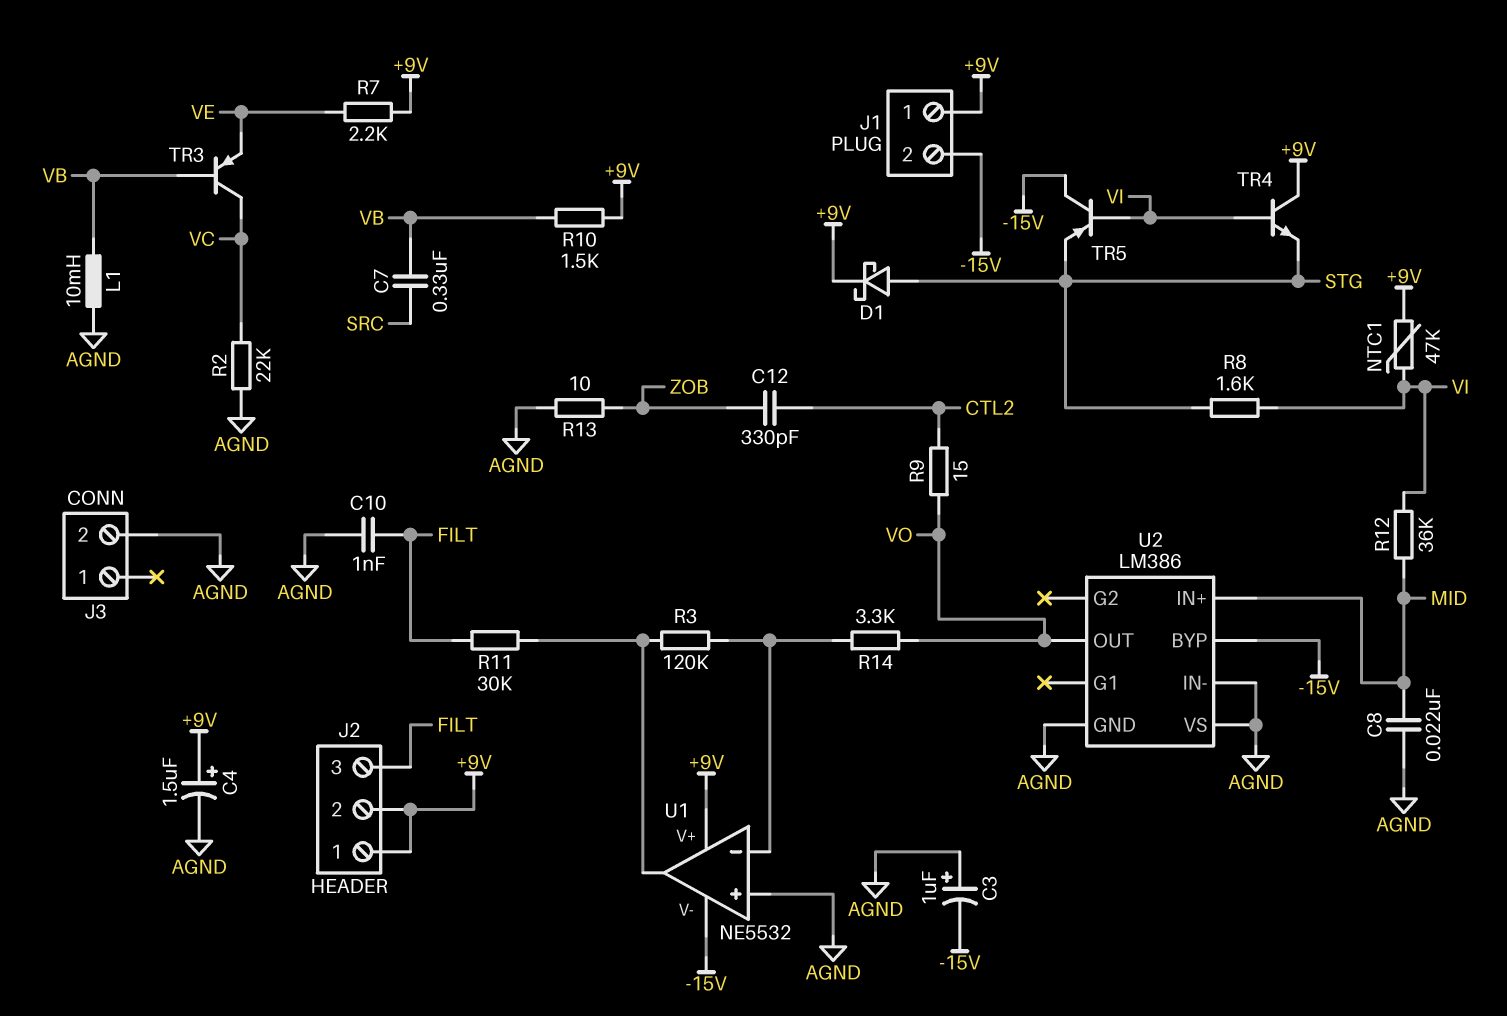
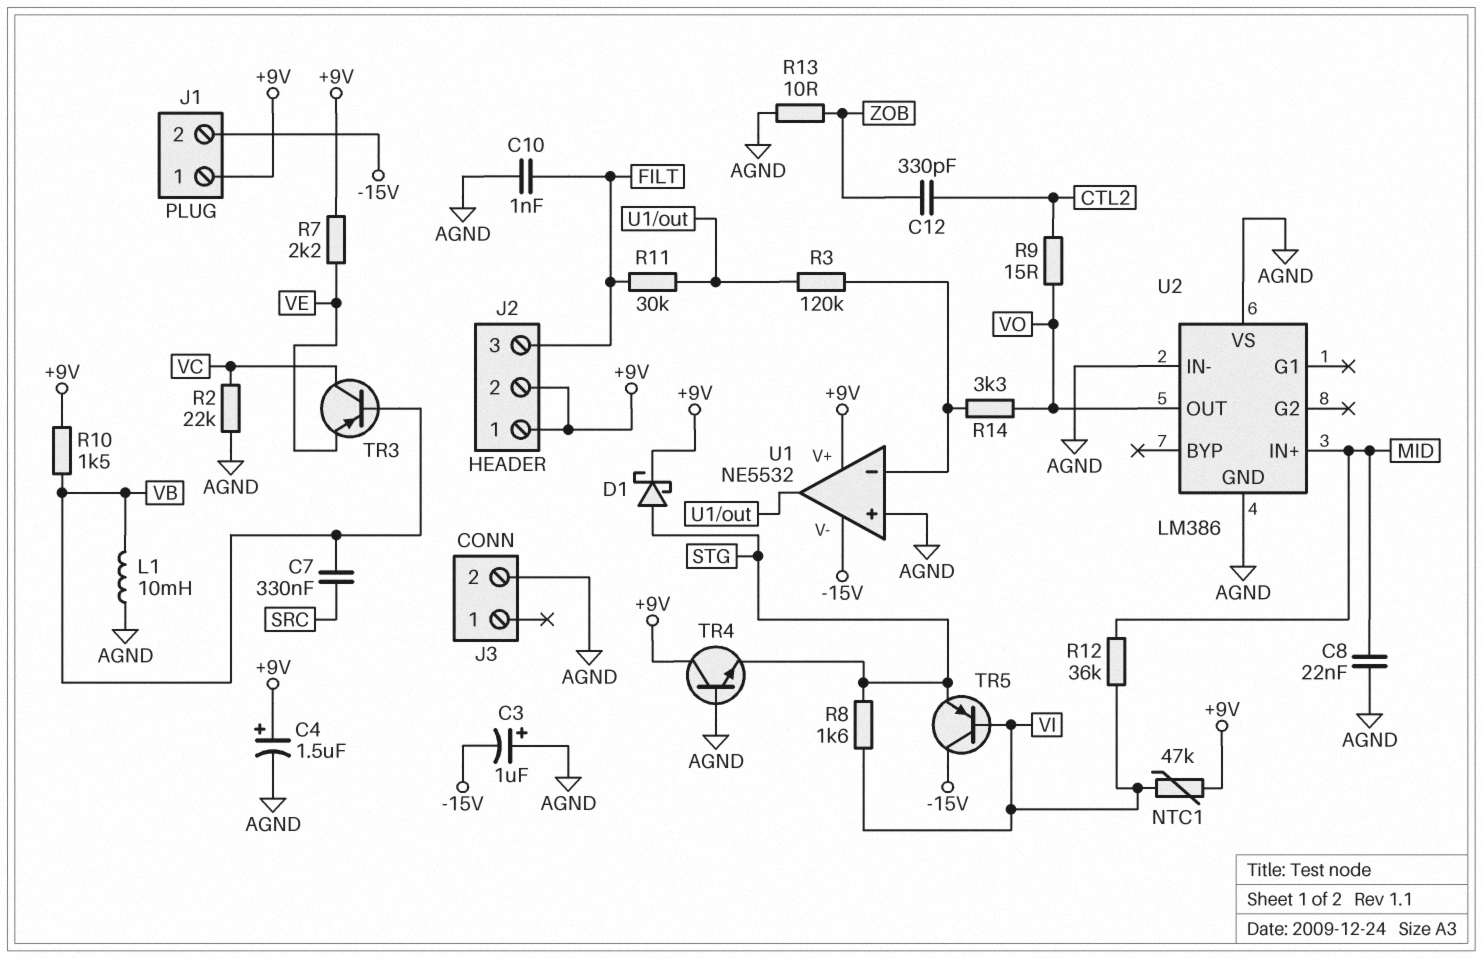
TR4: NPN (B VI, C +9V, E STG) -> NPN (B AGND, C +9V, E STG)
U2 pin BYP: -15V -> none

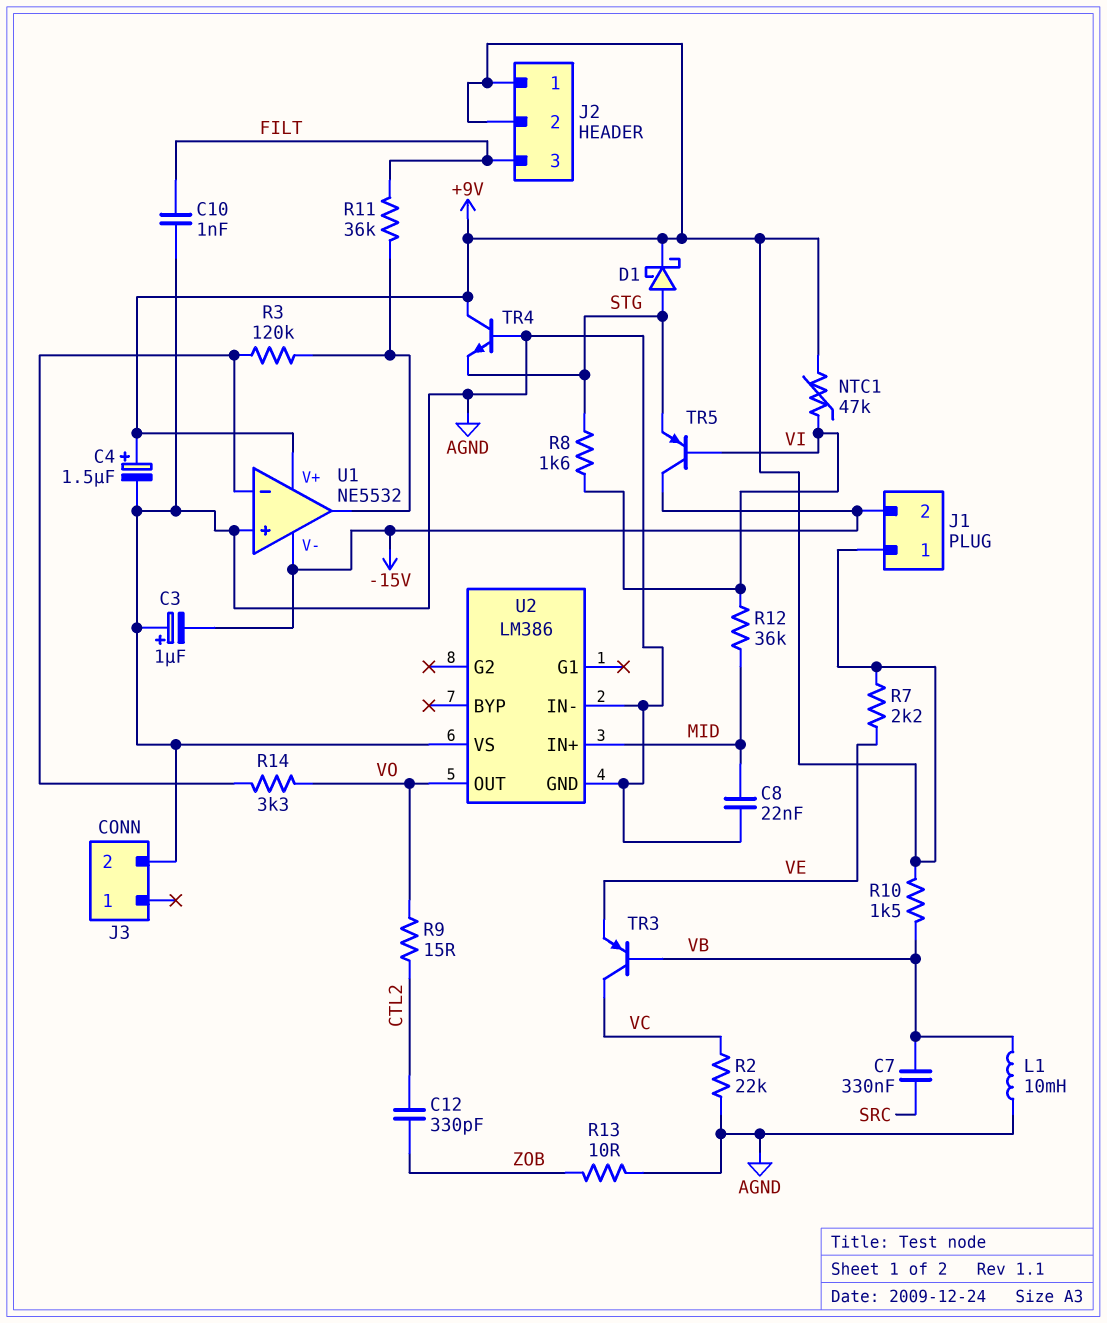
R11: 30k (FILT, U1/out) -> 36k (FILT, U1/out)

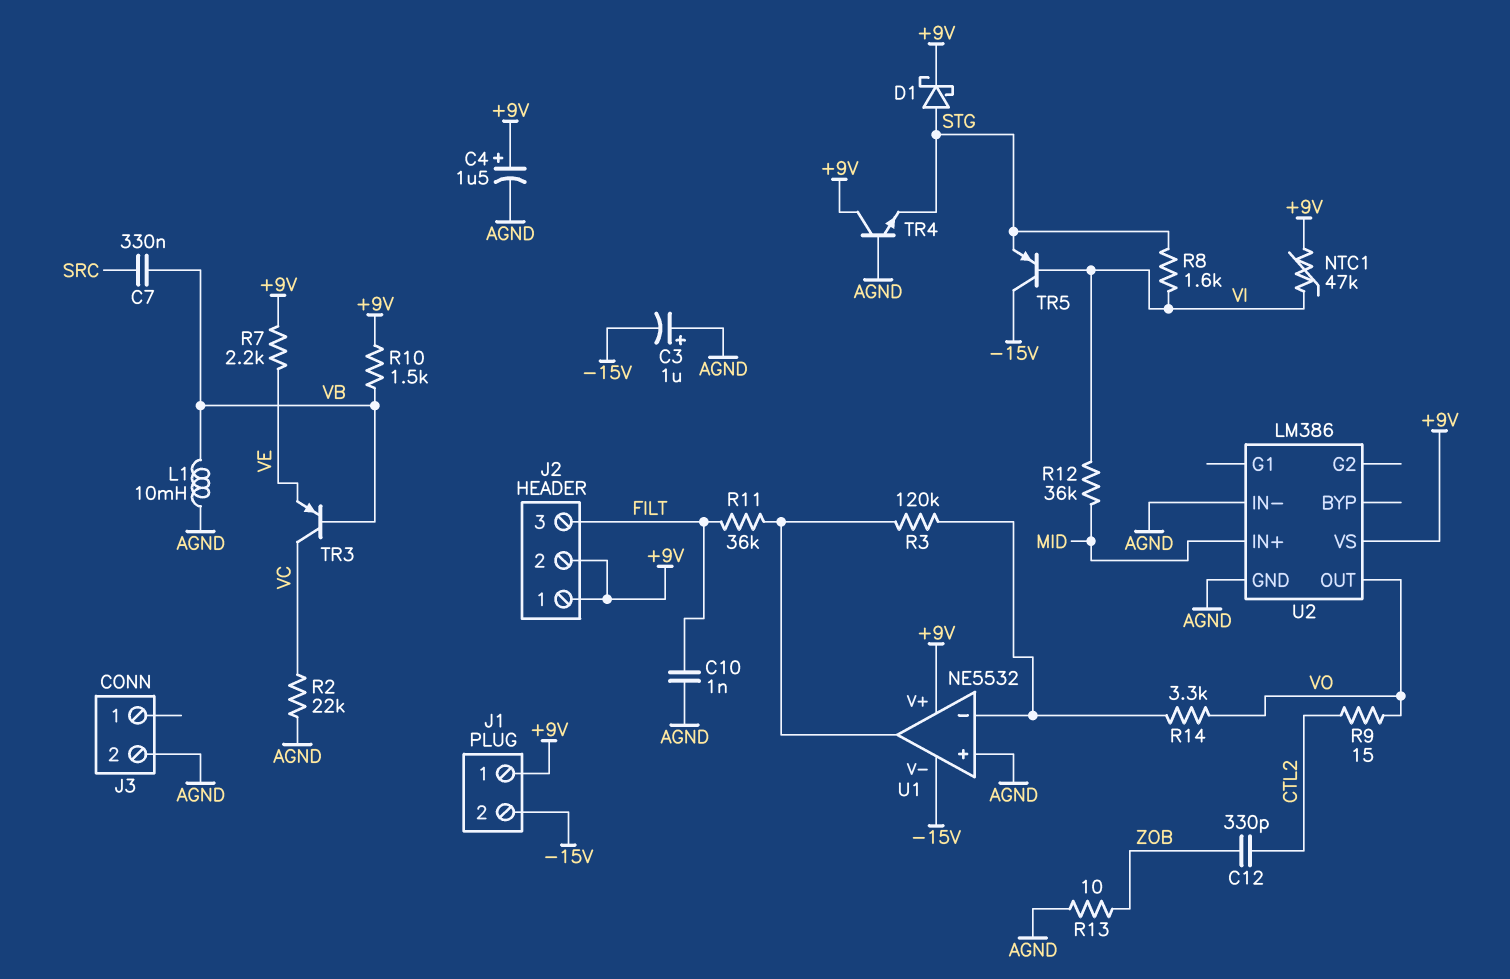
C8: 22nF (AGND, MID) -> none
U2 pin VS: AGND -> +9V

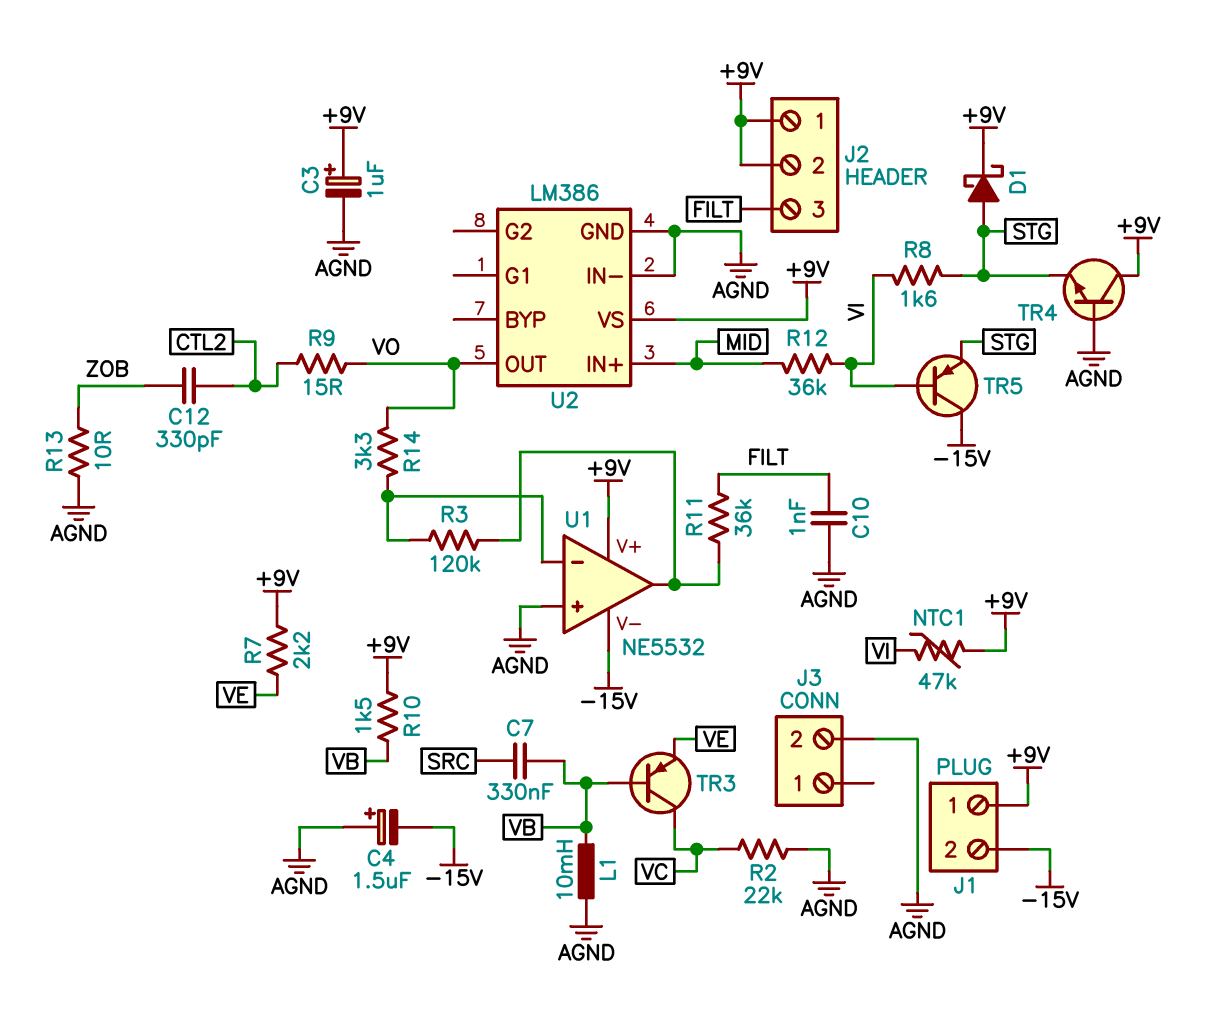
C3: 1uF (plus AGND, minus -15V) -> 1uF (plus +9V, minus AGND)
C4: 1.5uF (plus +9V, minus AGND) -> 1.5uF (plus AGND, minus -15V)

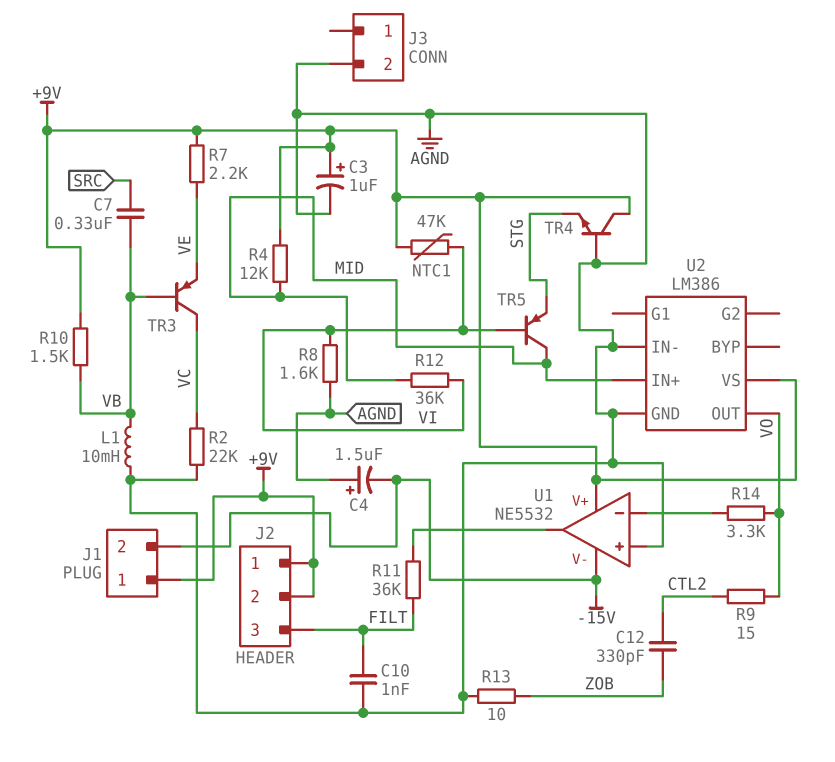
D1: schottky (A STG, K +9V) -> none
R3: 120k (U1/in-, U1/out) -> none
R4: none -> 12k (+9V, MID)
R8: 1.6k (STG, VI) -> 1.6k (AGND, VI)
TR5: PNP (B VI, C -15V, E STG) -> PNP (B VI, C MID, E STG)

